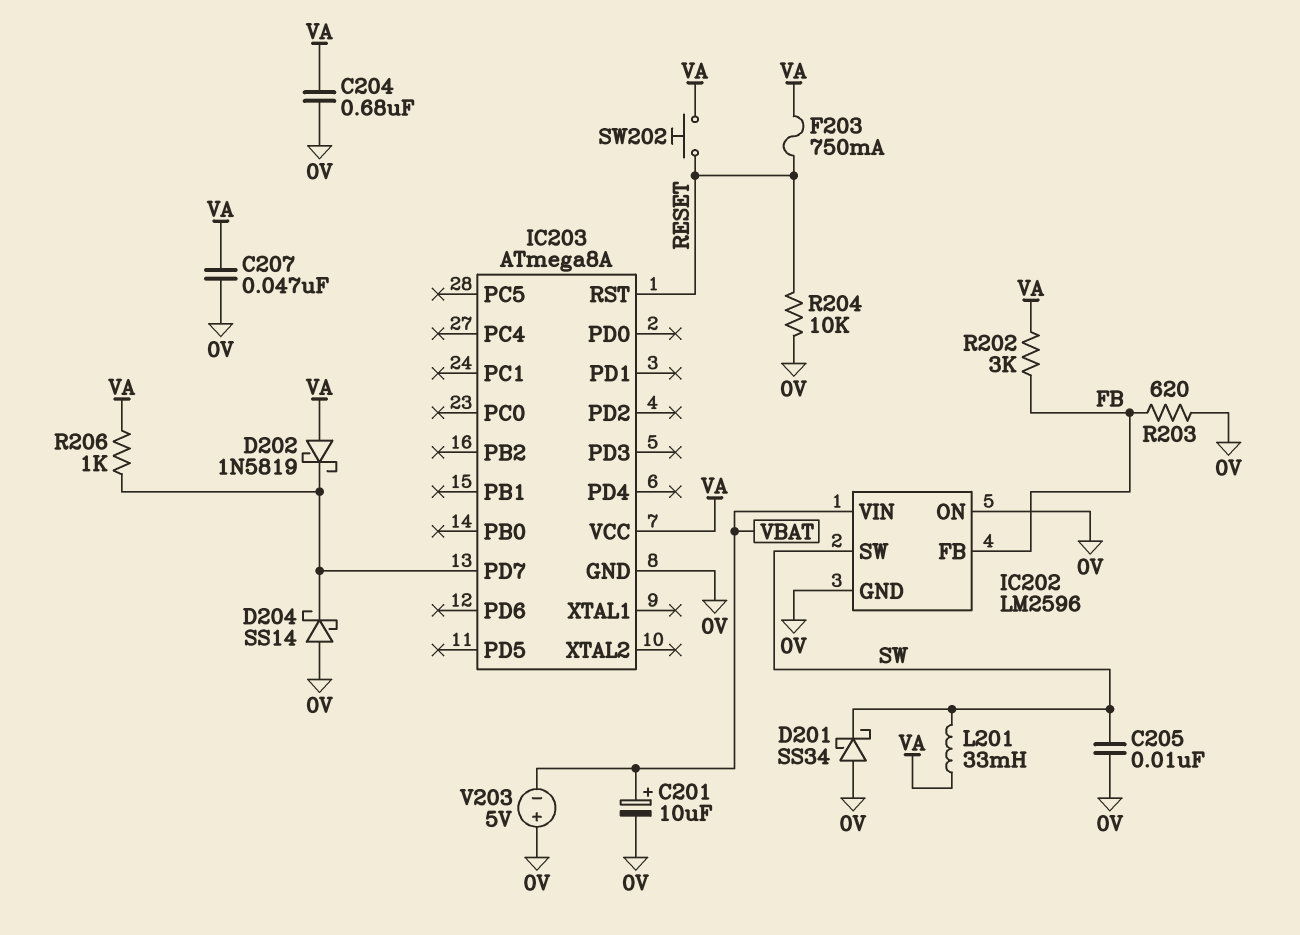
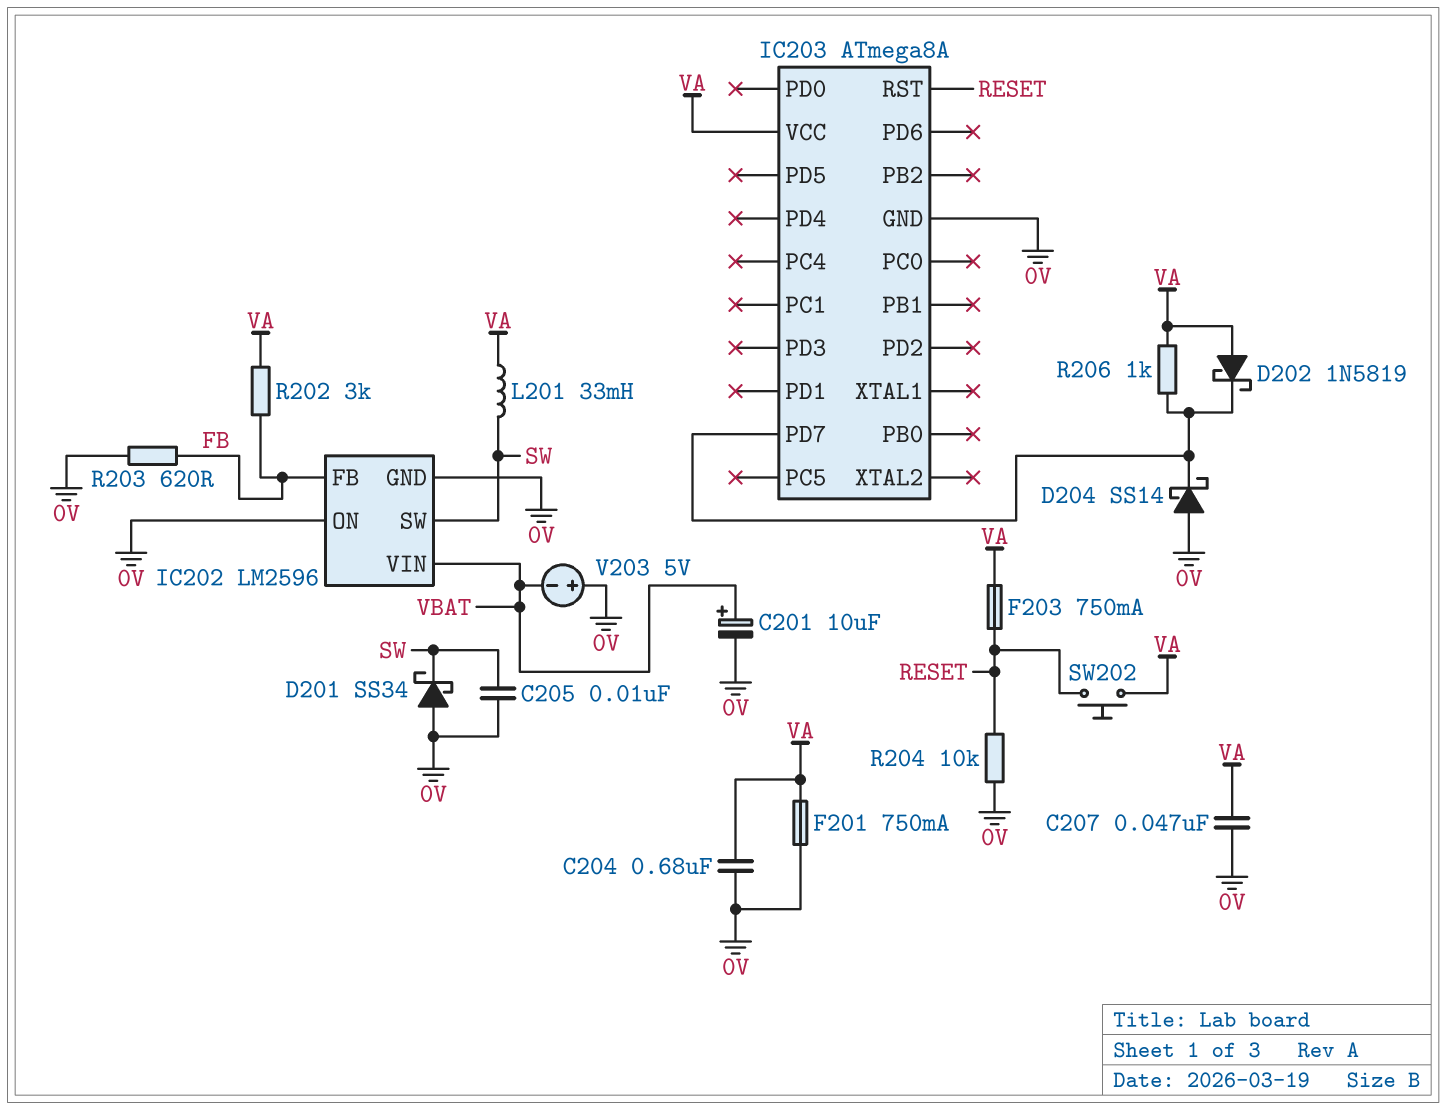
F201: none -> 750mA (0V, VA)

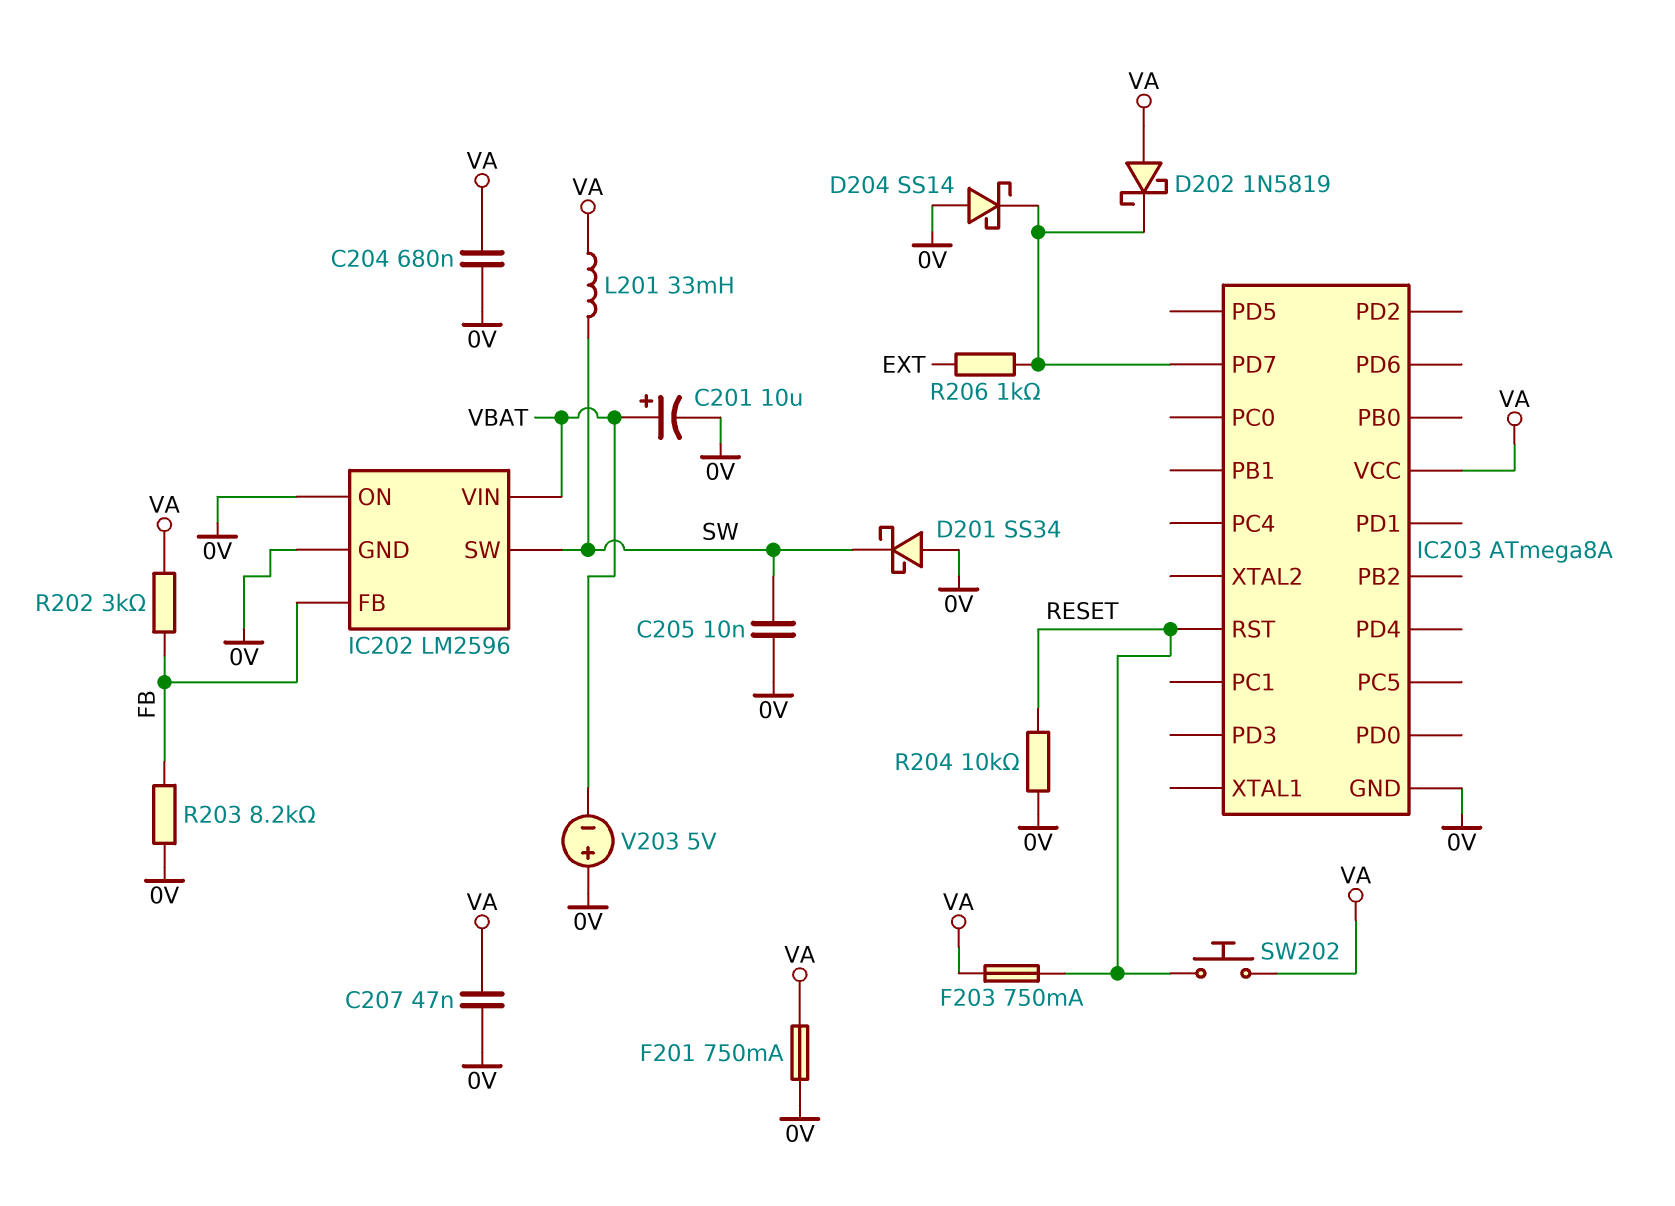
R203: 620 (0V, FB) -> 8.2k (0V, FB)
R206: 1k (IC203/PD7, VA) -> 1k (EXT, IC203/PD7)

